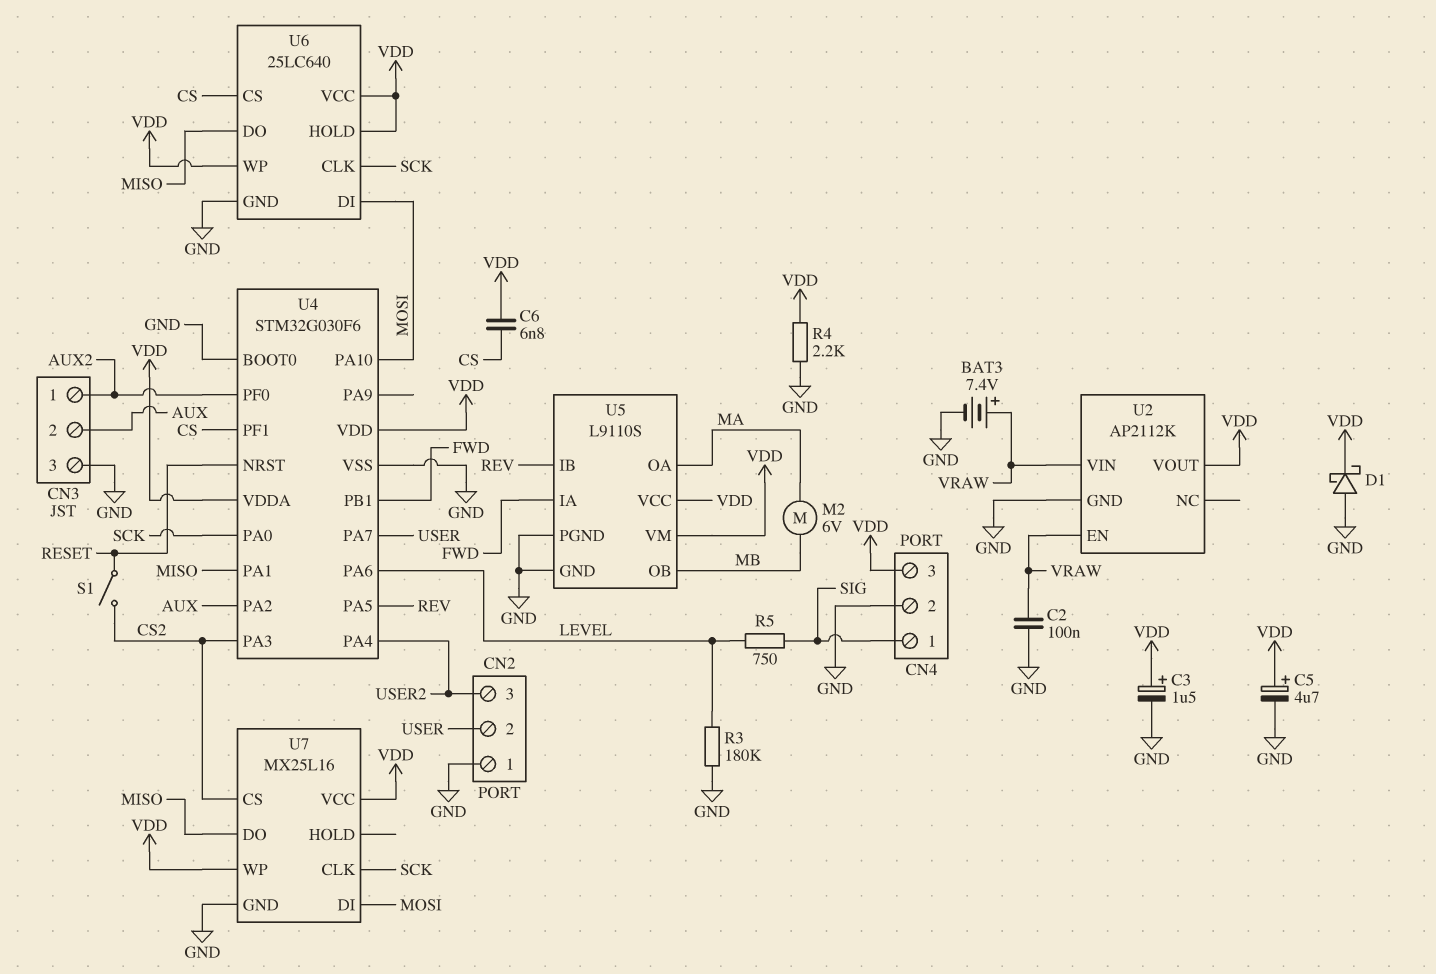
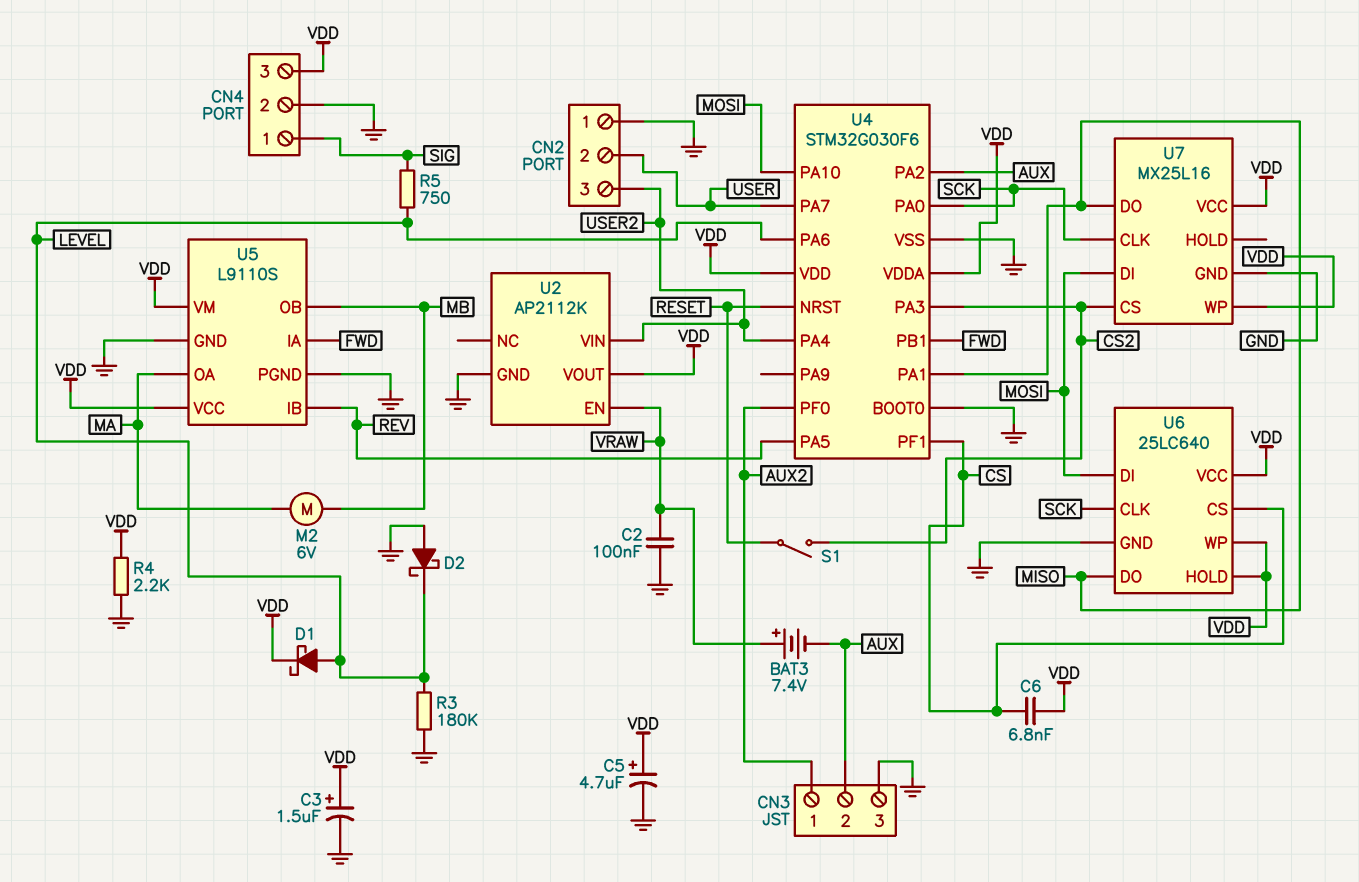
BAT3: 7.4V (plus VRAW, minus GND) -> 7.4V (plus VRAW, minus AUX)
D1: schottky (A GND, K VDD) -> schottky (A LEVEL, K VDD)
D2: none -> schottky (A GND, K LEVEL)
U2 pin VIN: VRAW -> USER2

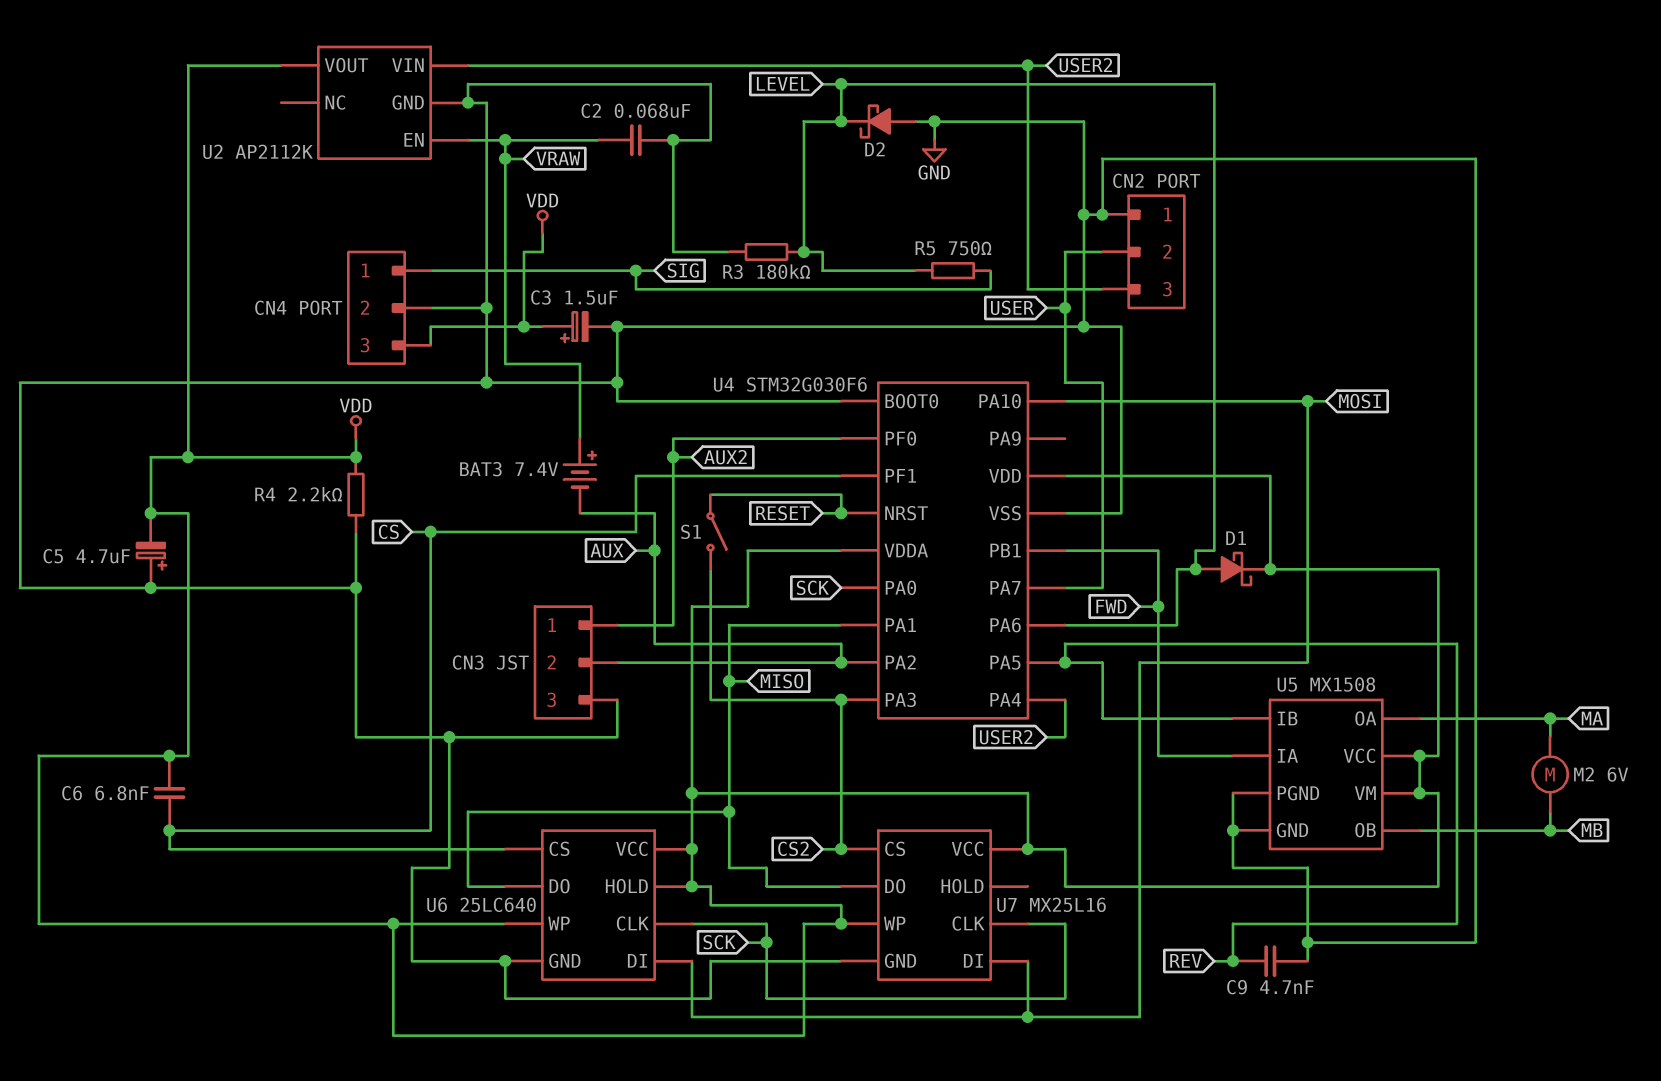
C2: 100nF (GND, VRAW) -> 68nF (GND, VRAW)
C5: 4.7uF (plus VDD, minus GND) -> 4.7uF (plus GND, minus VDD)
C9: none -> 4.7nF (GND, REV)
U5: L9110S -> MX1508

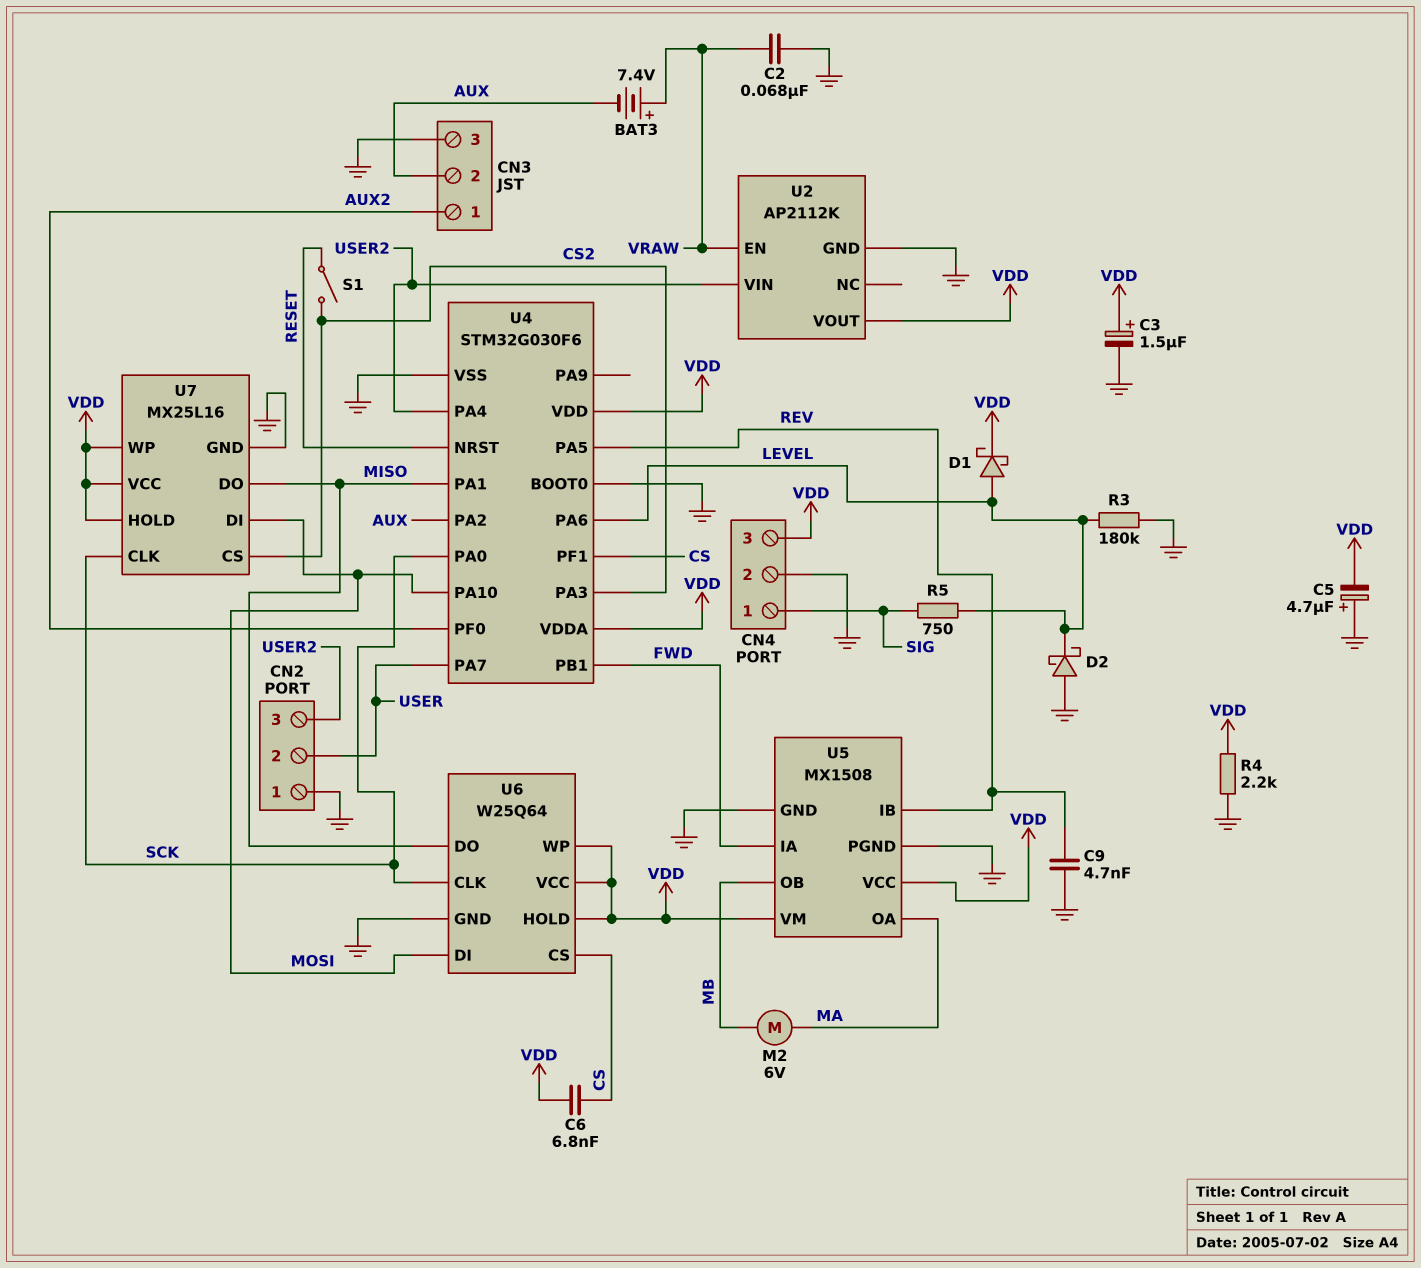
U6: 25LC640 -> W25Q64
U7 pin HOLD: none -> VDD

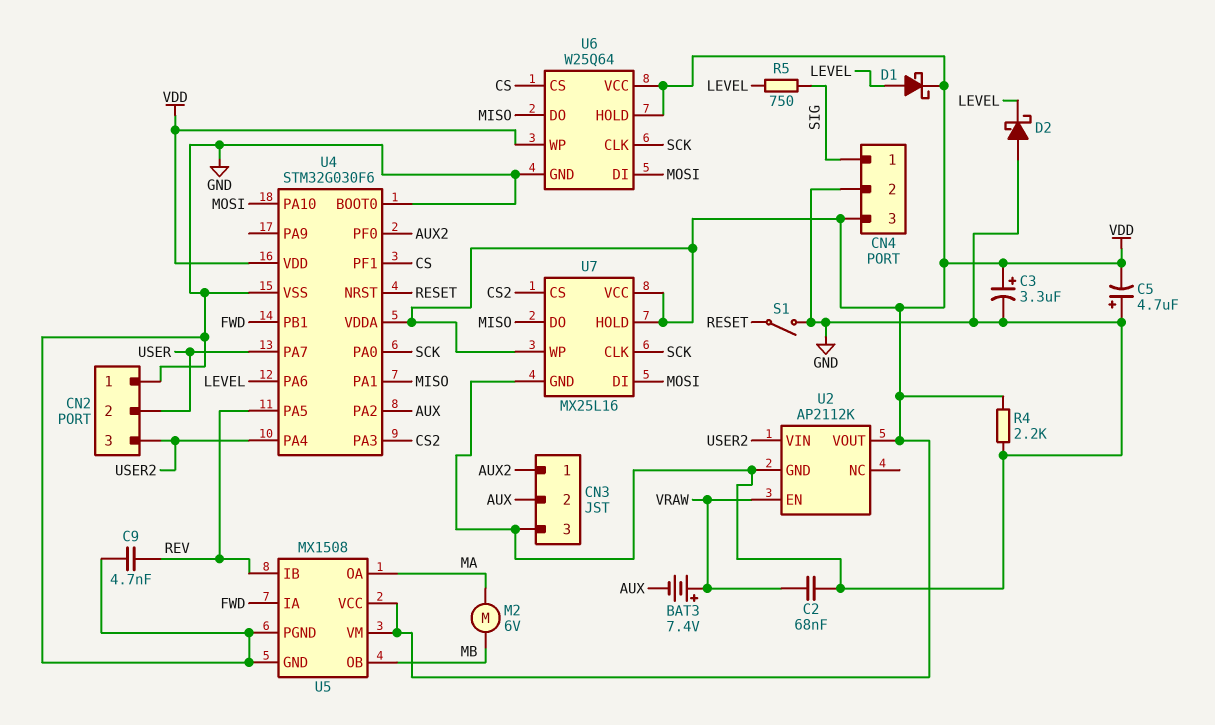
C3: 1.5uF (plus VDD, minus GND) -> 3.3uF (plus VDD, minus GND)
C6: 6.8nF (CS, VDD) -> none
R3: 180k (GND, LEVEL) -> none
S1: switch (CS2, RESET) -> switch (GND, RESET)

